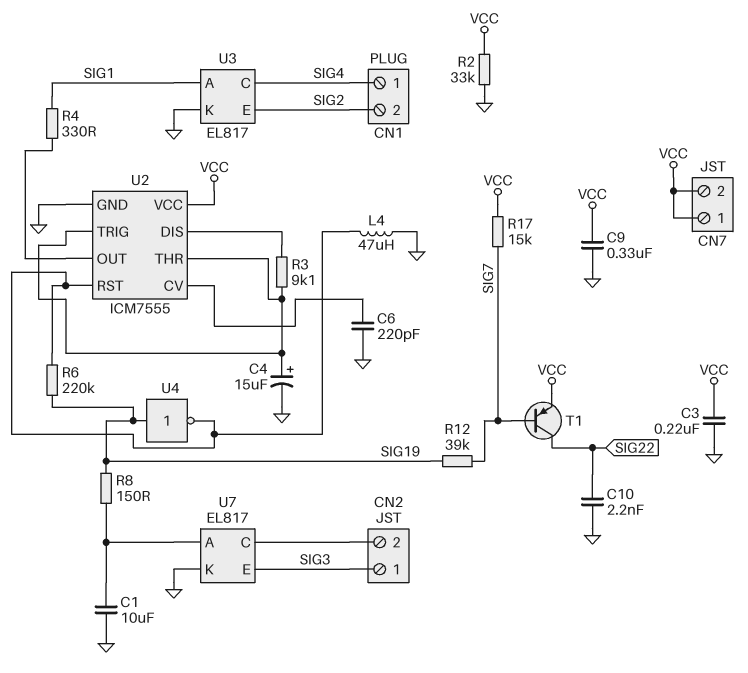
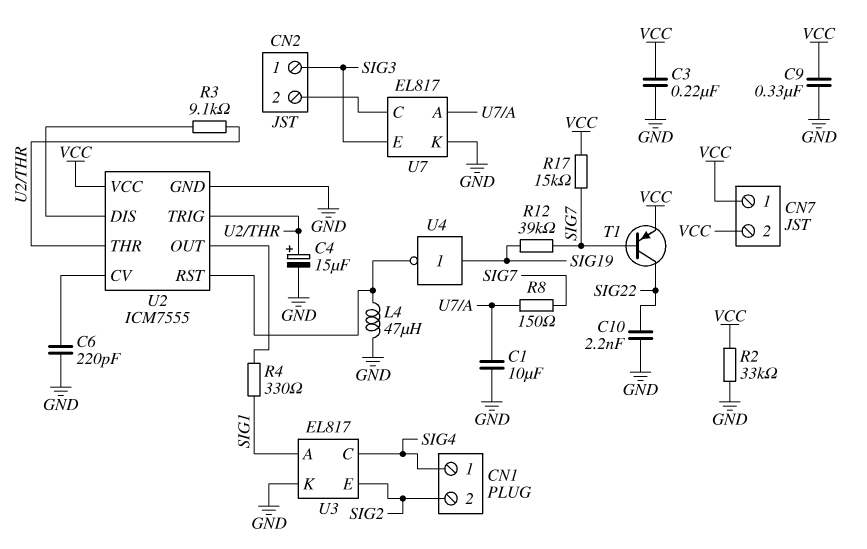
R6: 220k (SIG19, U2/RST) -> none
R8: 150 (SIG19, U7/A) -> 150 (SIG7, U7/A)

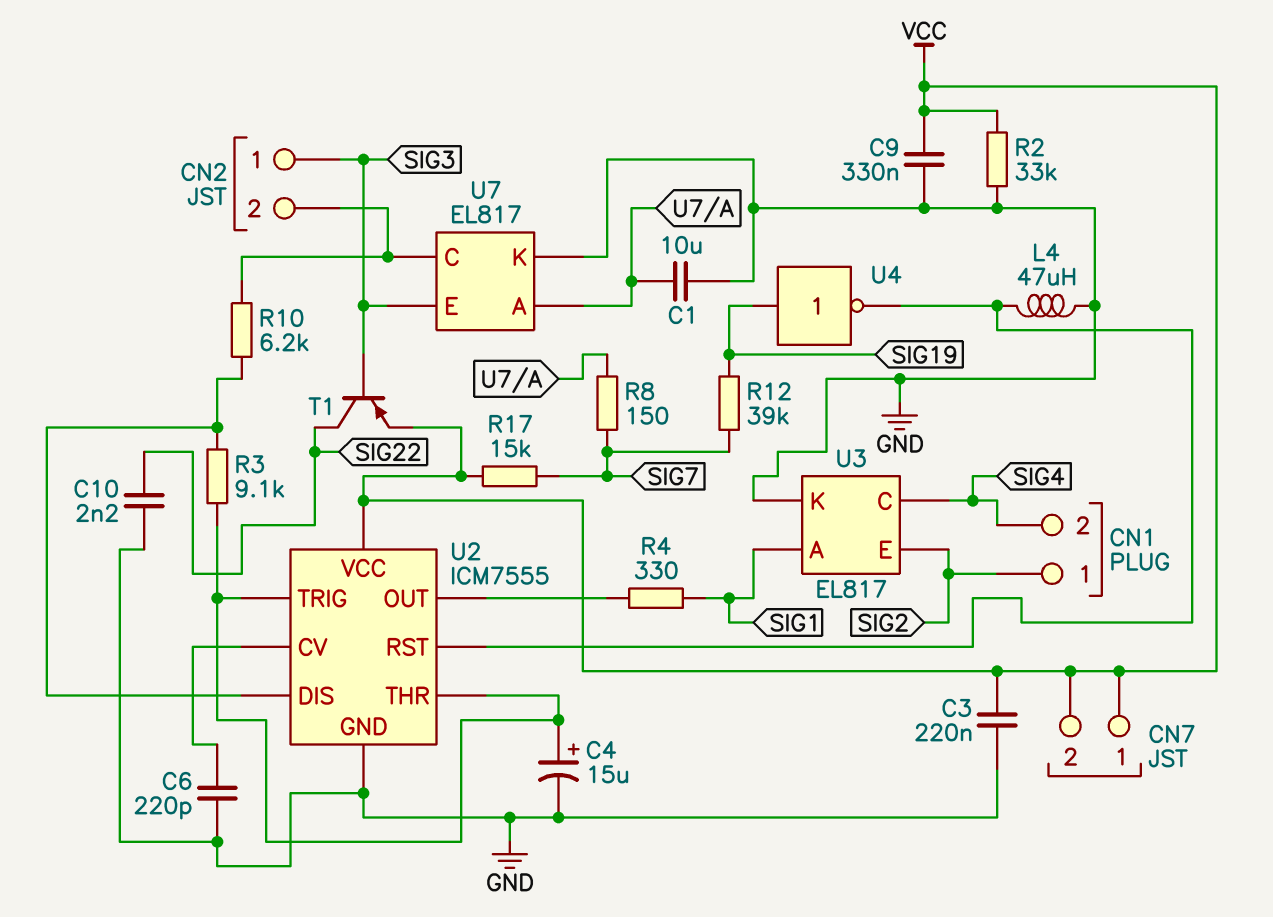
CN1 pin 1: SIG4 -> SIG2
CN1 pin 2: SIG2 -> SIG4
R10: none -> 6.2k (CN2/2, U2/DIS)
T1: PNP (B SIG7, C SIG22, E VCC) -> PNP (B SIG3, C SIG22, E VCC)

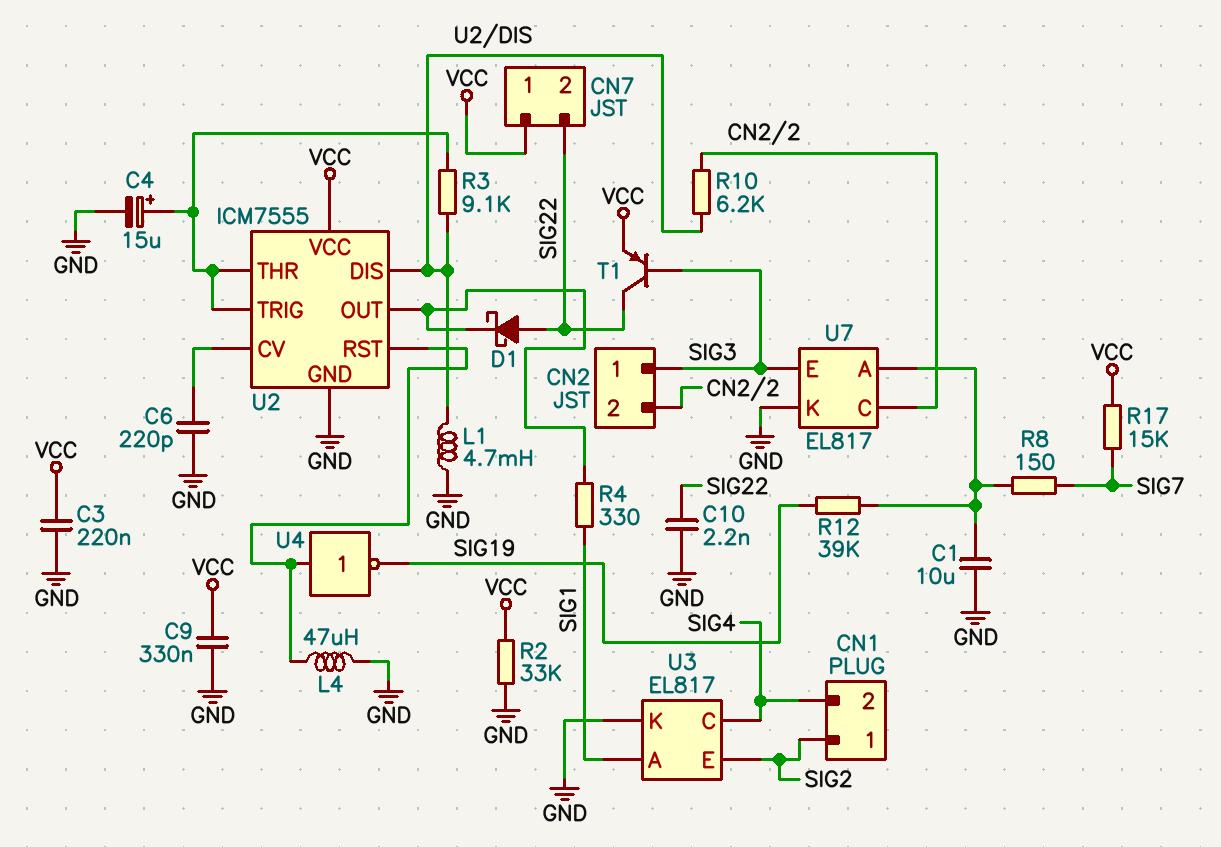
CN7 pin 2: VCC -> SIG22
D1: none -> schottky (A SIG22, K U2/OUT)
L1: none -> 4.7mH (GND, U2/DIS)
R12: 39k (SIG7, SIG19) -> 39k (SIG19, U7/A)
U4: NOT (in SIG19, out U2/RST) -> NOT (in U2/RST, out SIG19)

